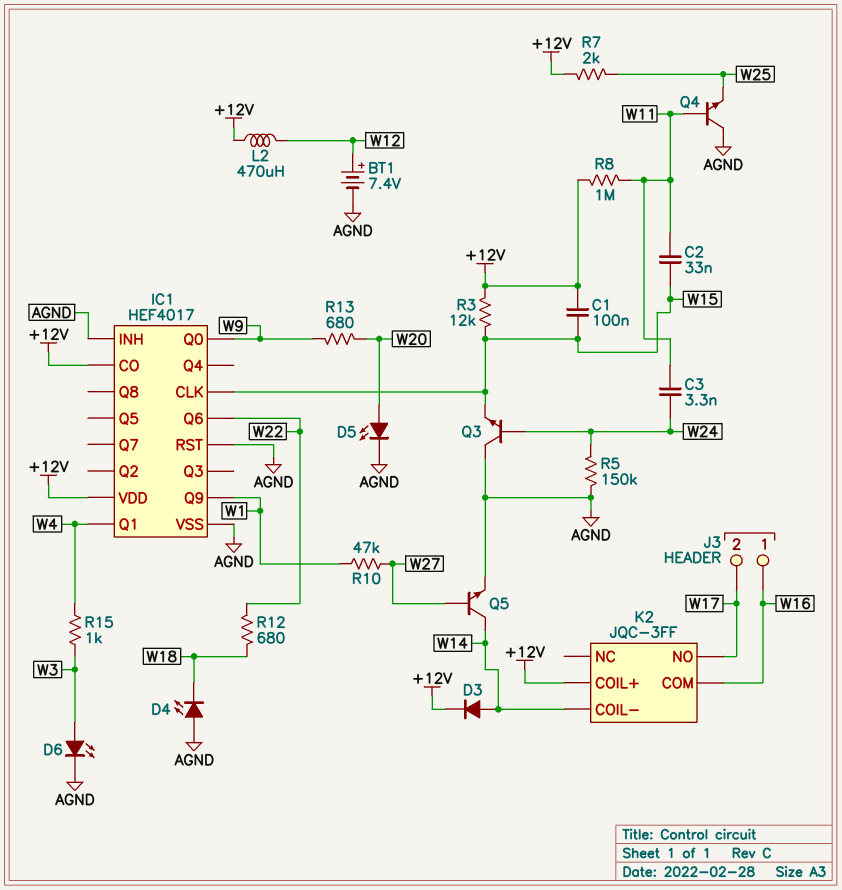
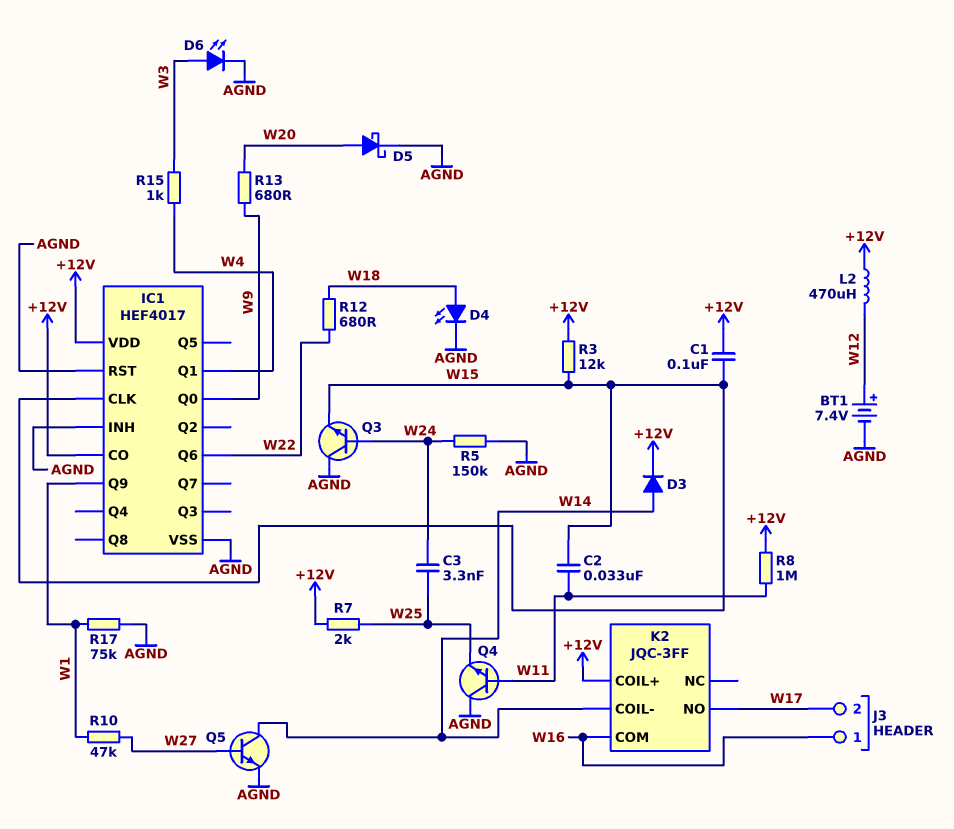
C3: 3.3nF (W11, W24) -> 3.3nF (W24, W25)
D4: LED (A AGND, K W18) -> LED (A W18, K AGND)
D5: LED (A W20, K AGND) -> schottky (A W20, K AGND)
R17: none -> 75k (AGND, W1)

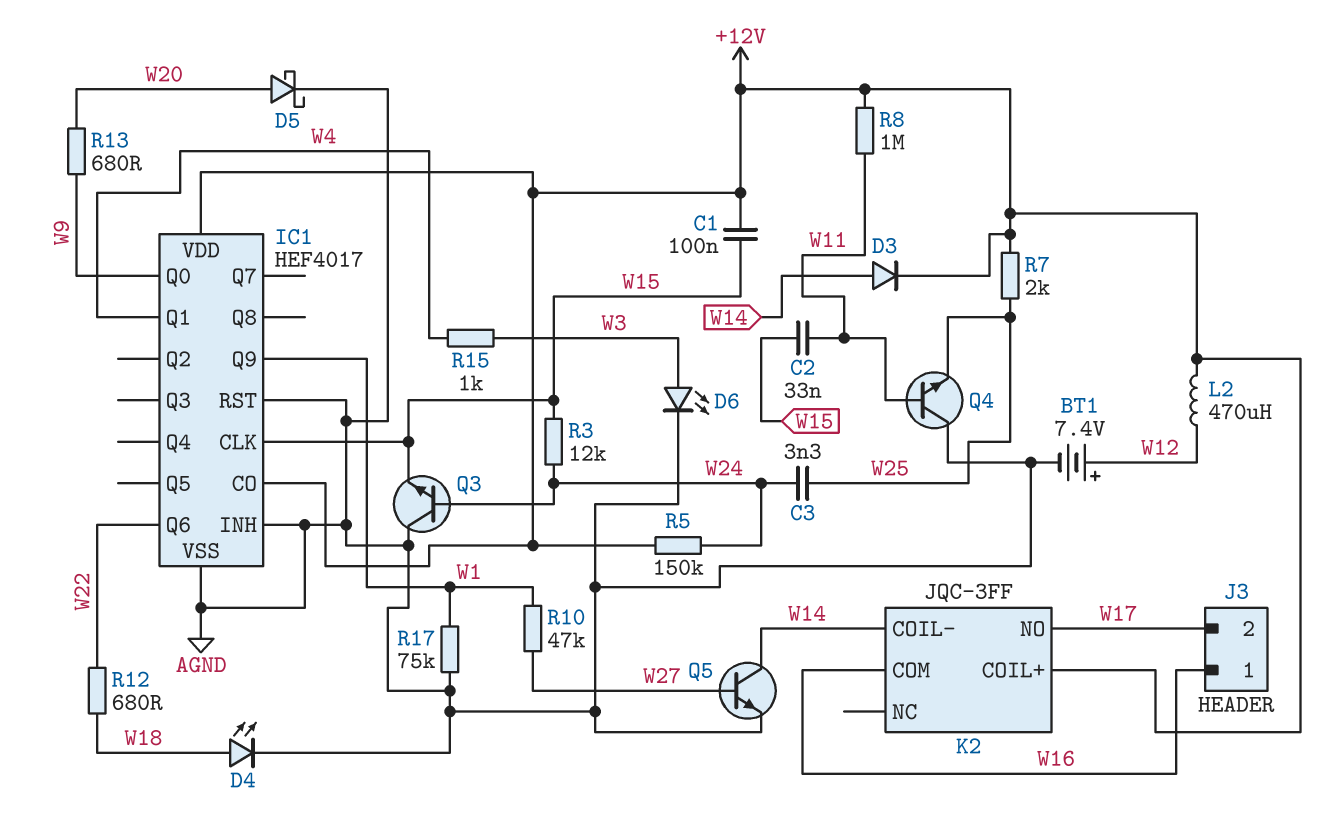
R3: 12k (+12V, W15) -> 12k (W15, W24)
R5: 150k (AGND, W24) -> 150k (+12V, W24)

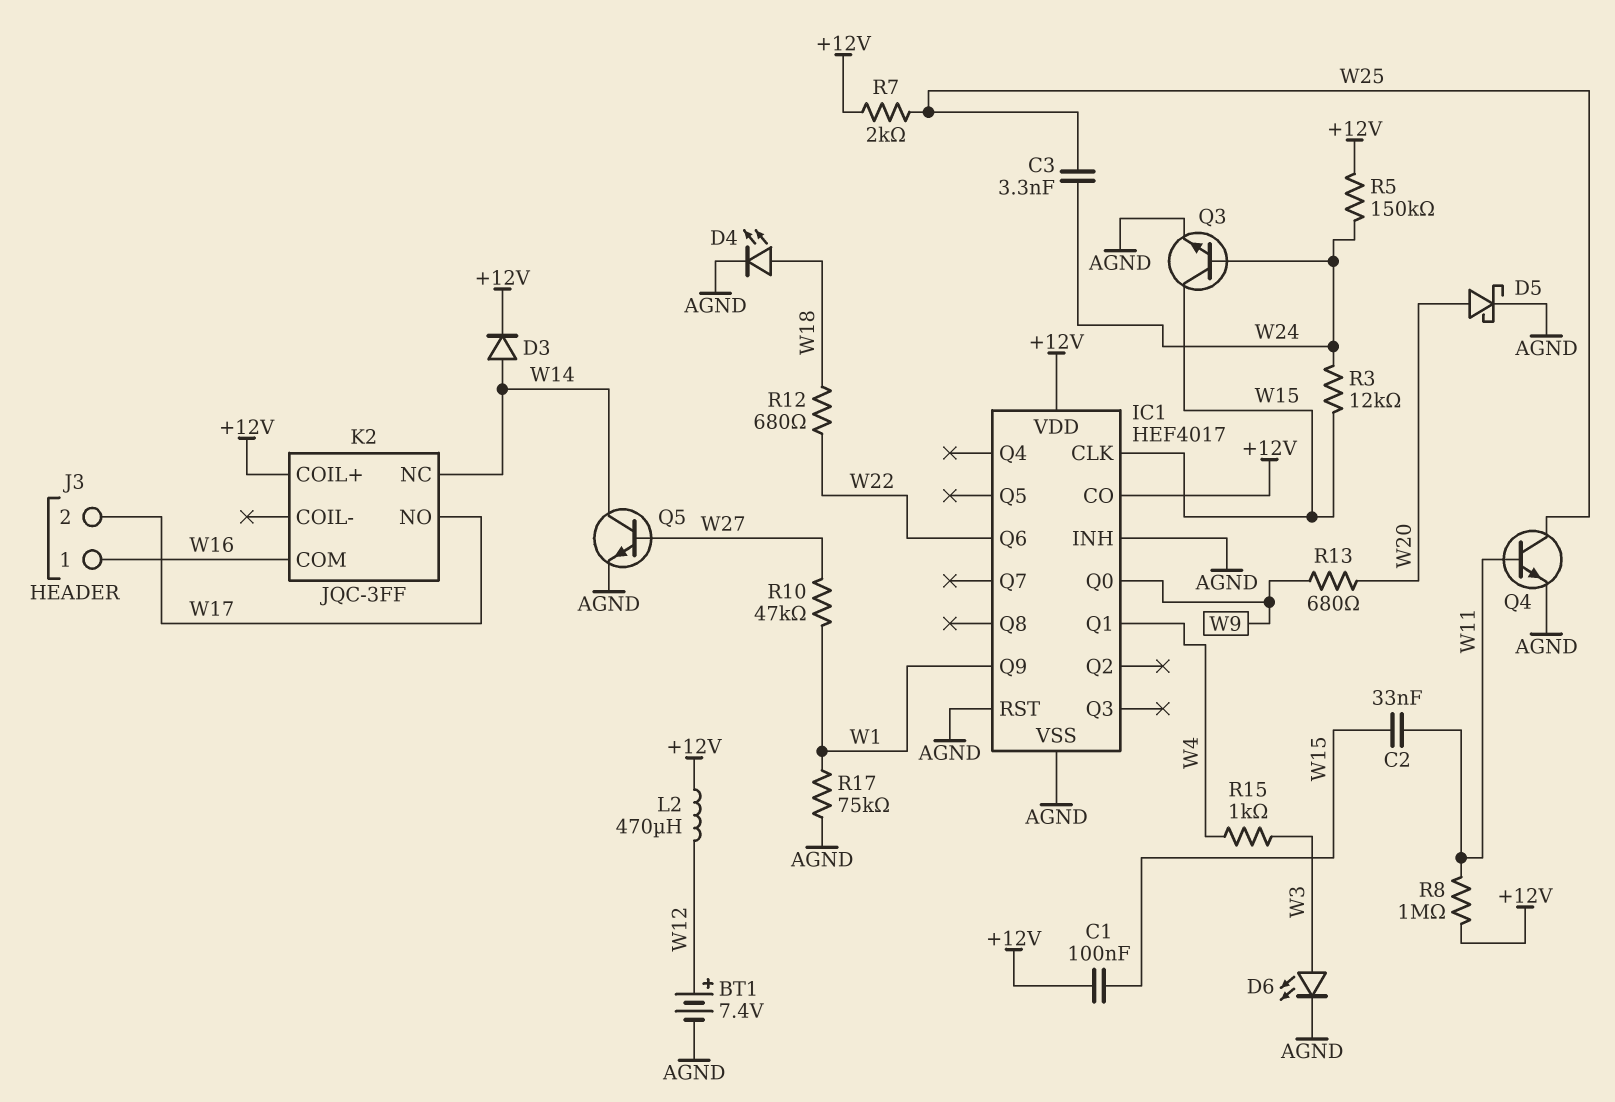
K2 pin COIL-: W14 -> none
K2 pin NC: none -> W14
Q3: NPN (B W24, C AGND, E W15) -> NPN (B W24, C W15, E AGND)
Q4: NPN (B W11, C AGND, E W25) -> NPN (B W11, C W25, E AGND)

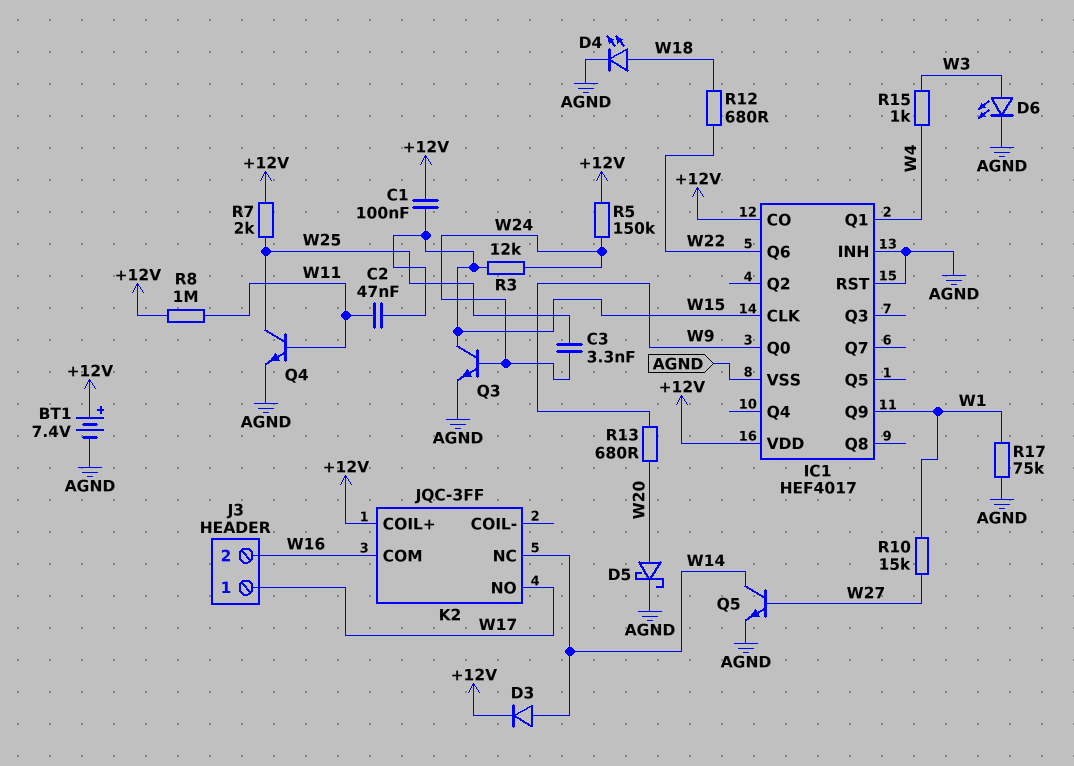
BT1: 7.4V (plus W12, minus AGND) -> 7.4V (plus +12V, minus AGND)
C2: 33nF (W11, W15) -> 47nF (W11, W15)
J3 pin 1: W16 -> W17
J3 pin 2: W17 -> W16
L2: 470uH (+12V, W12) -> none
R10: 47k (W1, W27) -> 15k (W1, W27)

